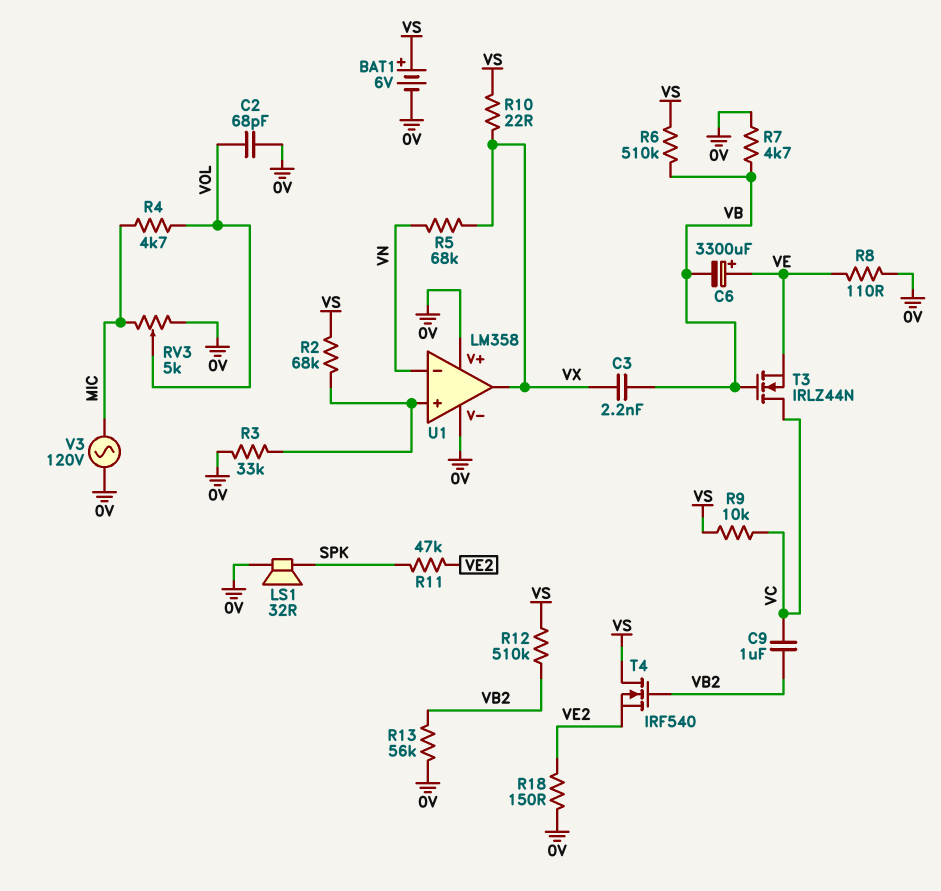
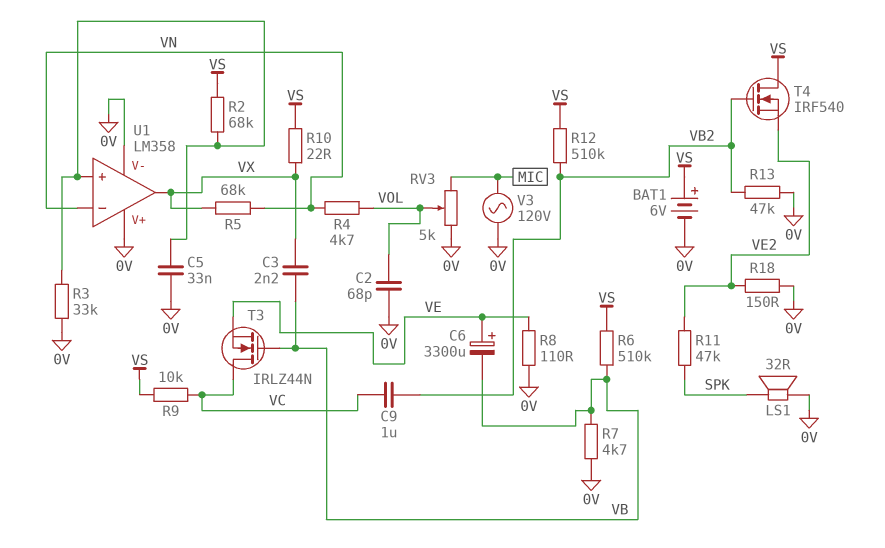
C5: none -> 33nF (0V, U1/in+)
R4: 4.7k (MIC, VOL) -> 4.7k (VN, VOL)
R13: 56k (0V, VB2) -> 47k (0V, VB2)

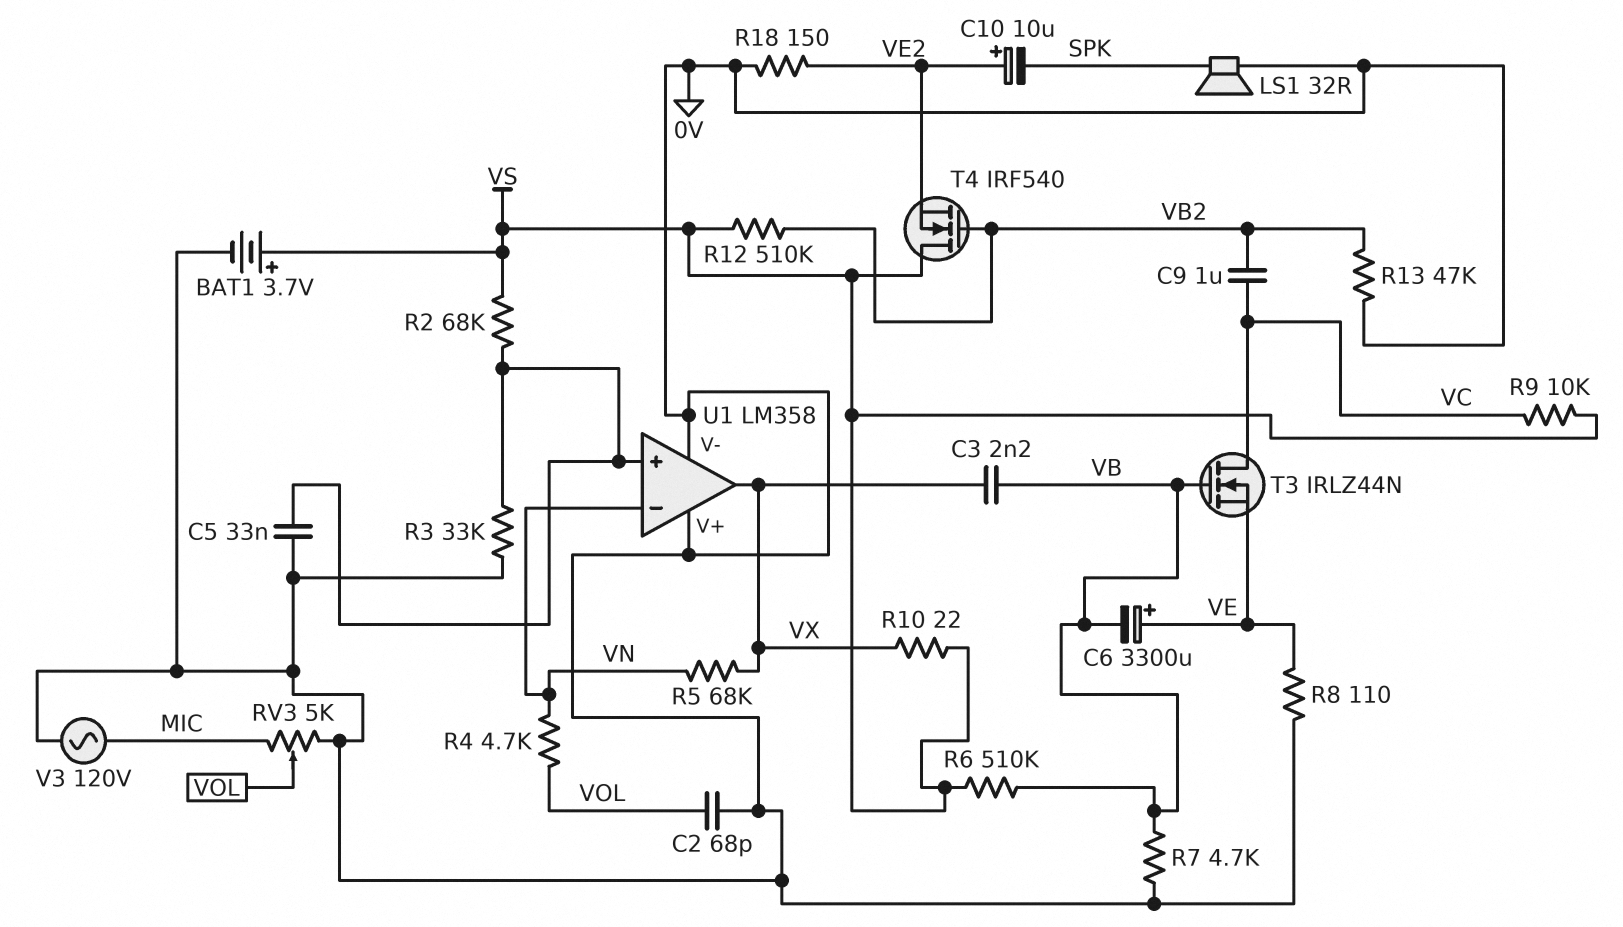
BAT1: 6V (plus VS, minus 0V) -> 3.7V (plus VS, minus 0V)
C10: none -> 10uF (plus VE2, minus SPK)
R11: 47k (SPK, VE2) -> none

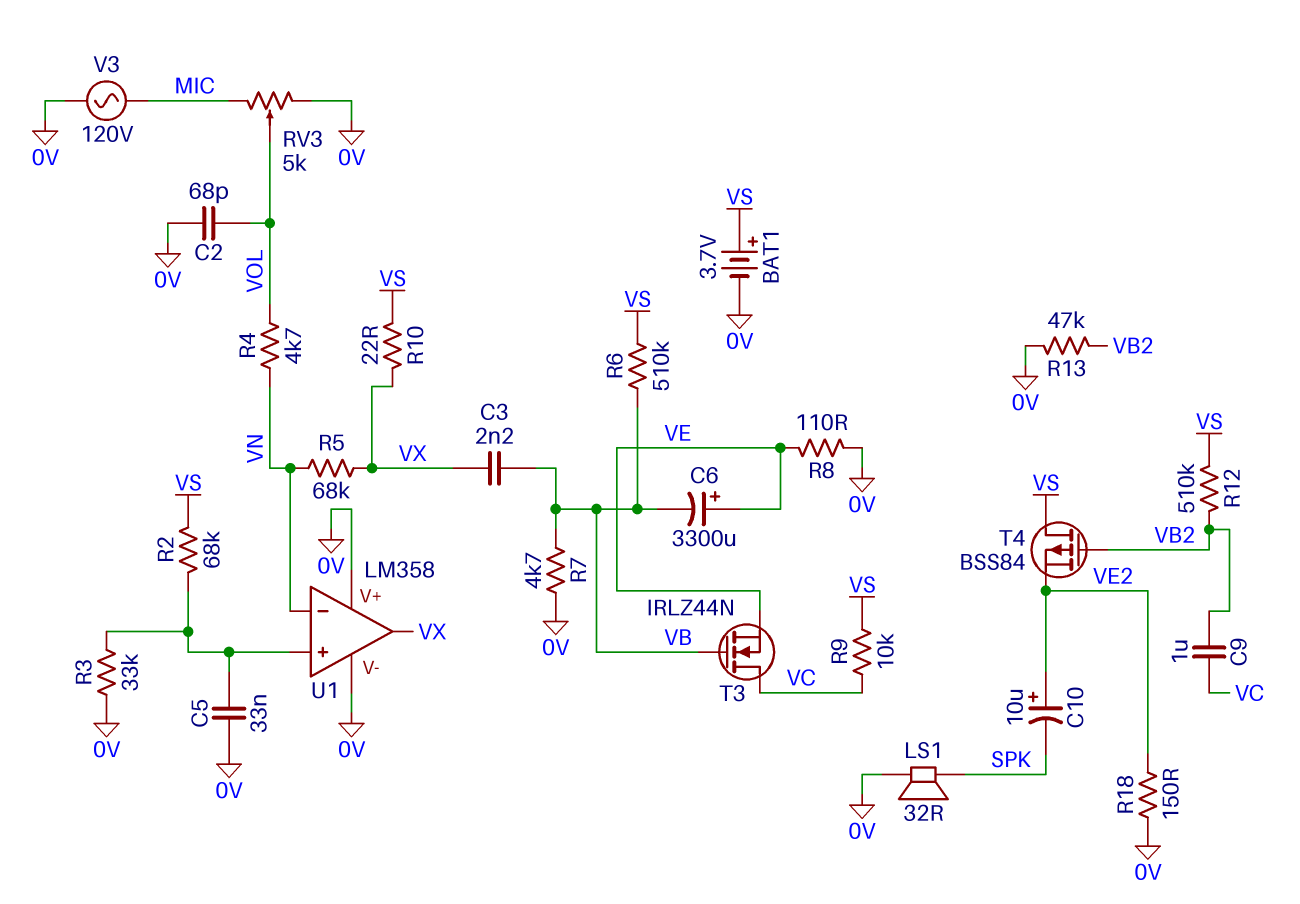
T4: NMOS IRF540 (G VB2, D VS, S VE2) -> PMOS BSS84 (G VB2, D VS, S VE2)

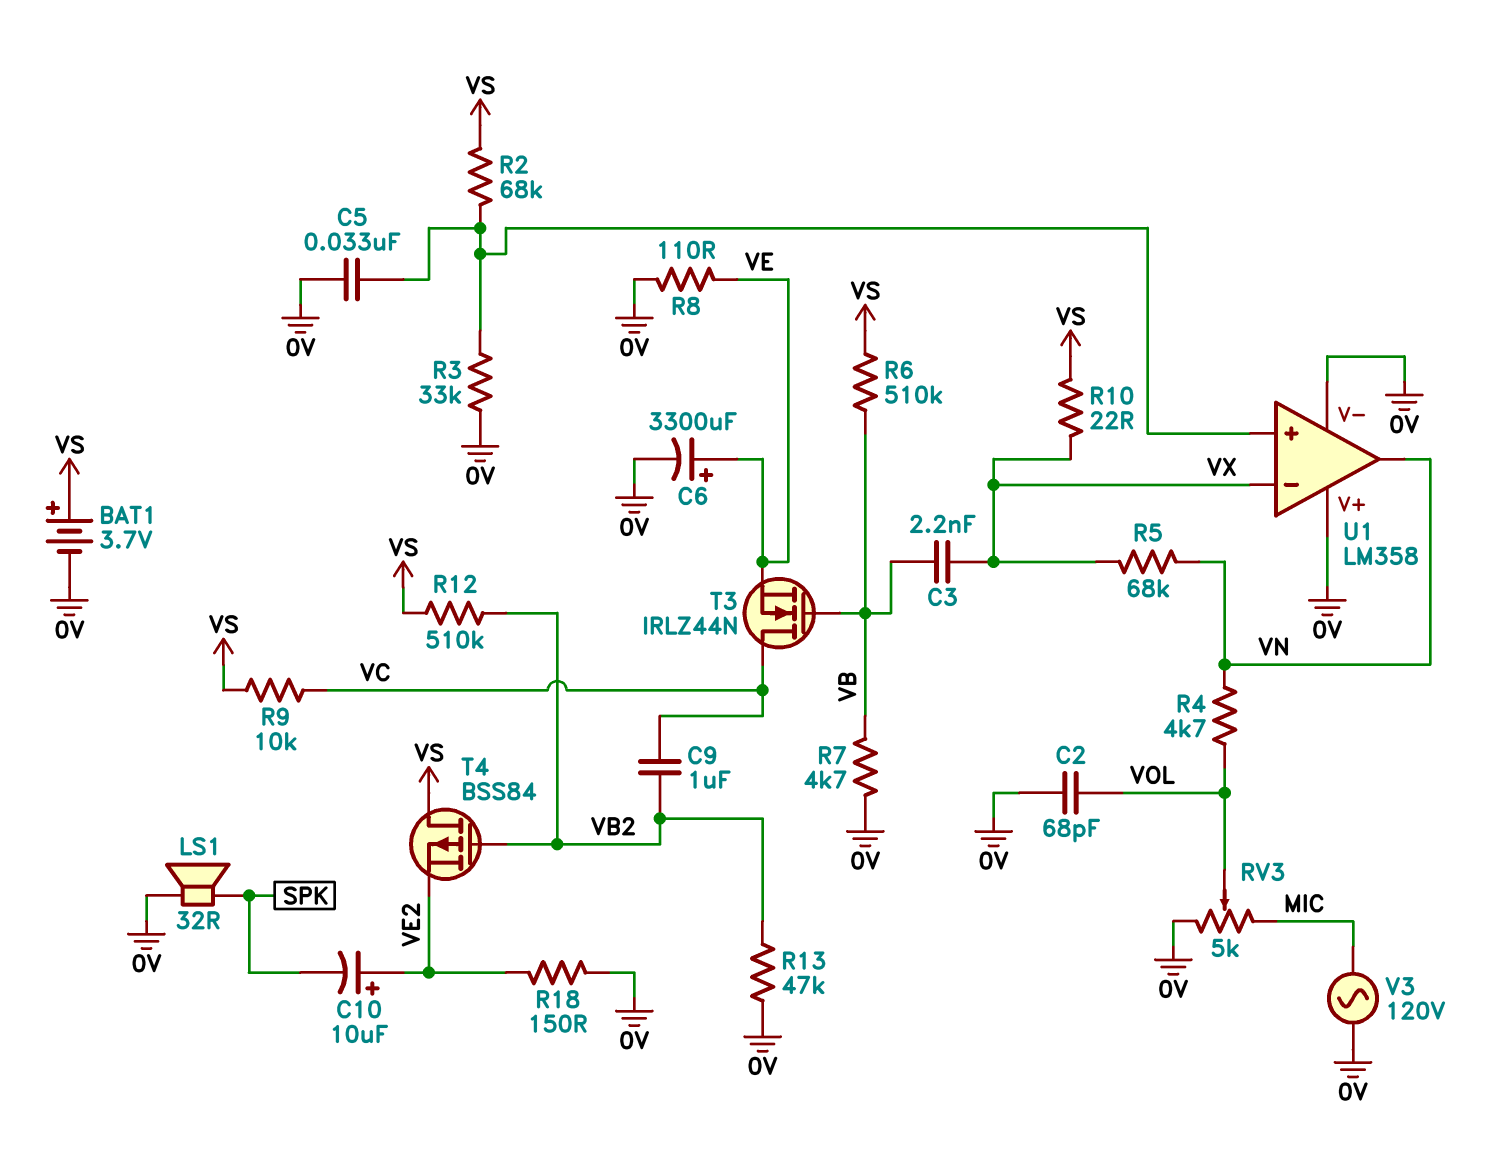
C6: 3300uF (plus VE, minus VB) -> 3300uF (plus VE, minus 0V)
U1 pin in-: VN -> VX
U1 pin out: VX -> VN

